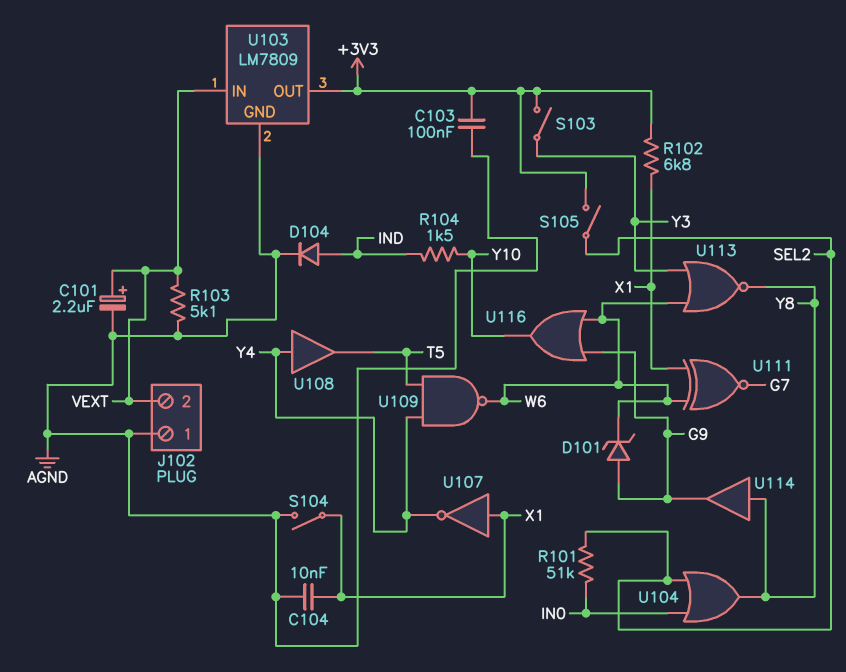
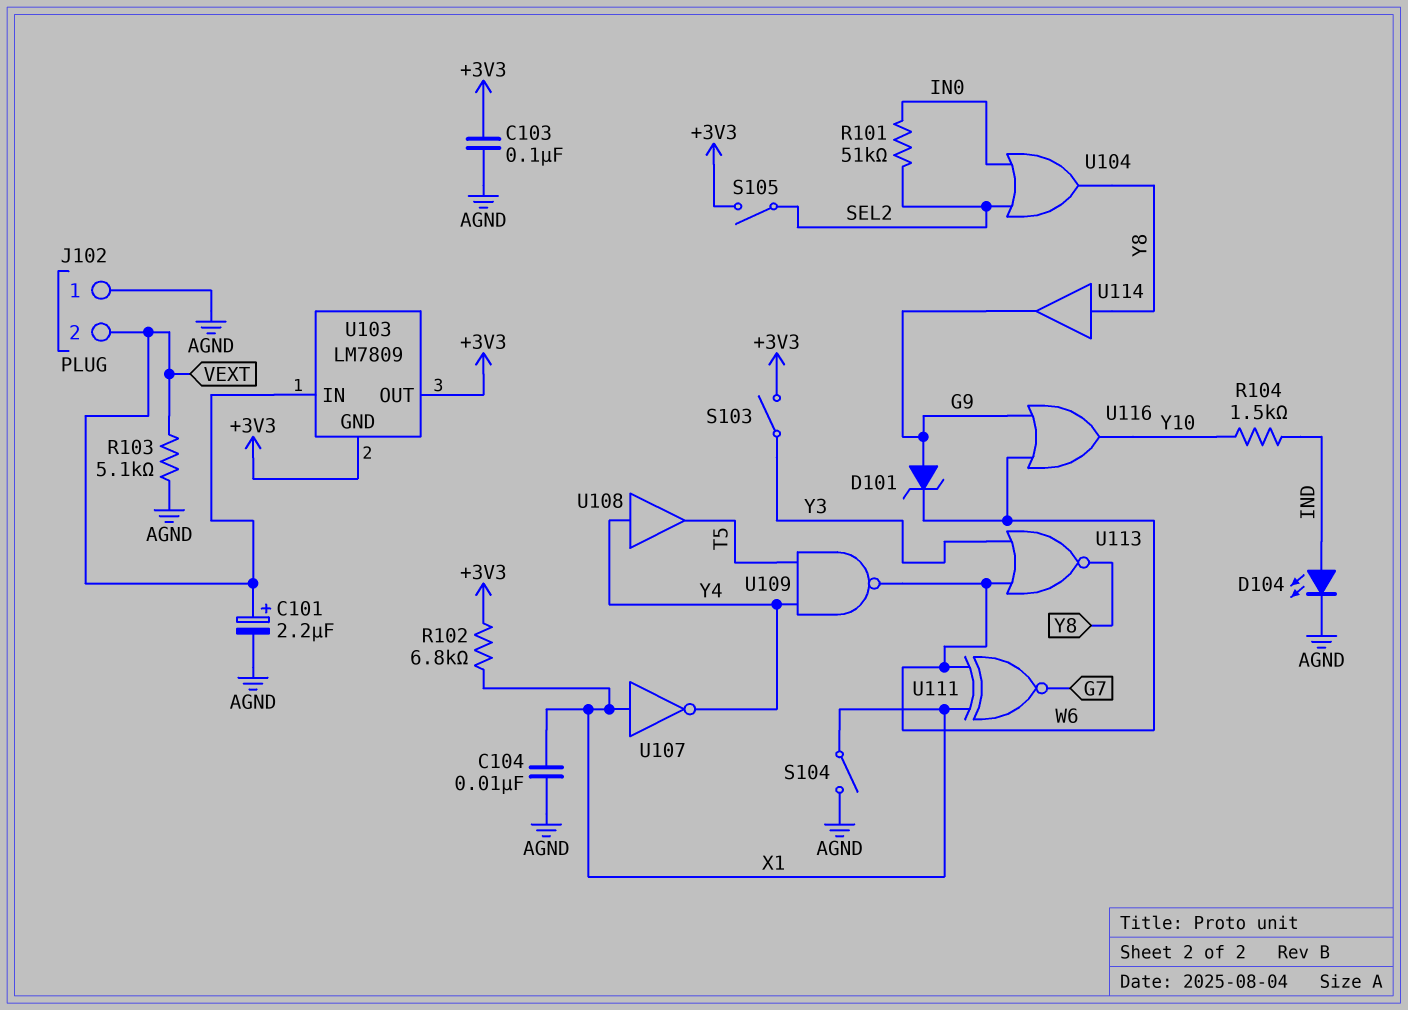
D104: diode (A IND, K AGND) -> LED (A IND, K AGND)
U103 pin GND: AGND -> +3V3

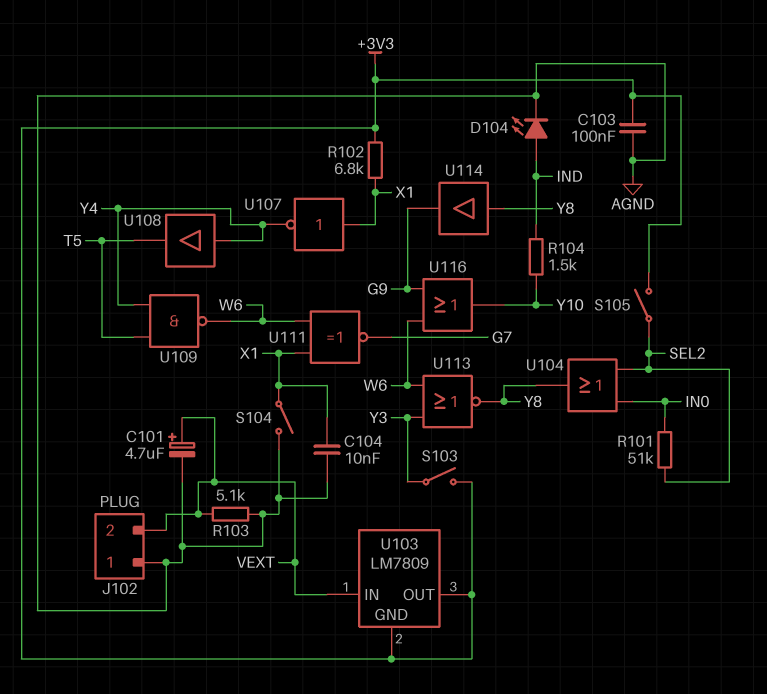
C101: 2.2uF (plus VEXT, minus AGND) -> 4.7uF (plus VEXT, minus AGND)
D101: zener (A G9, K W6) -> none

